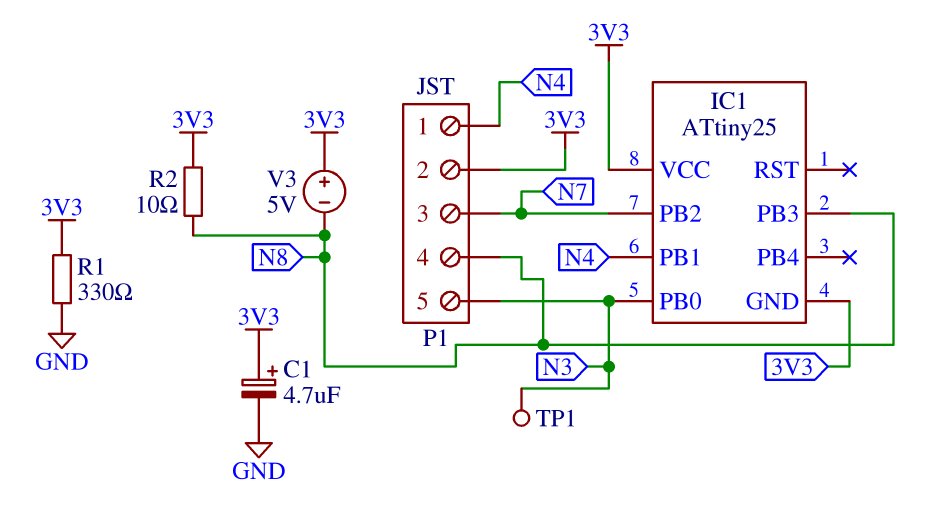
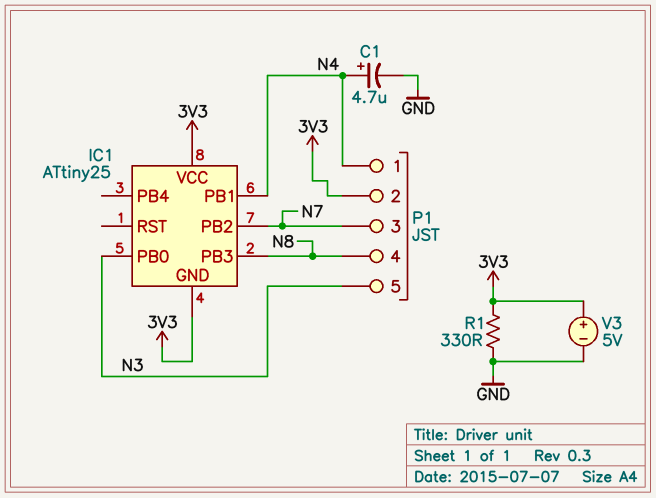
C1: 4.7uF (plus 3V3, minus GND) -> 4.7uF (plus N4, minus GND)
R2: 10 (3V3, N8) -> none
TP1: test point (N3) -> none
V3: 5V (plus 3V3, minus N8) -> 5V (plus 3V3, minus GND)

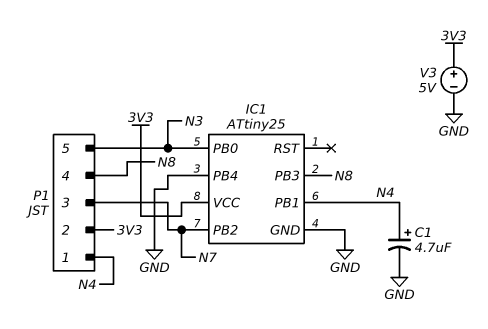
IC1 pin GND: 3V3 -> GND
IC1 pin PB4: none -> GND
R1: 330 (3V3, GND) -> none

